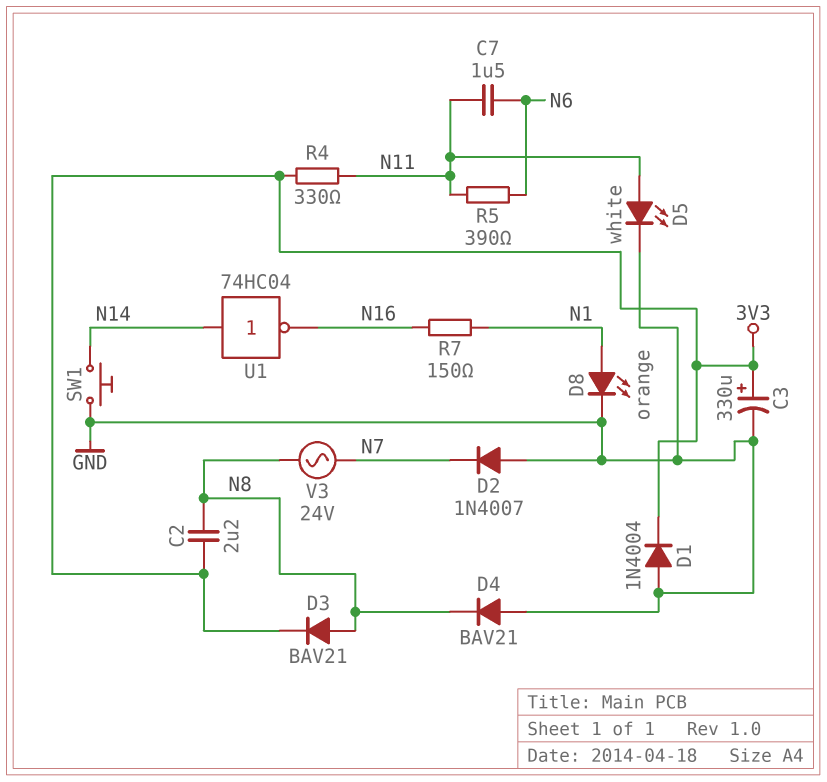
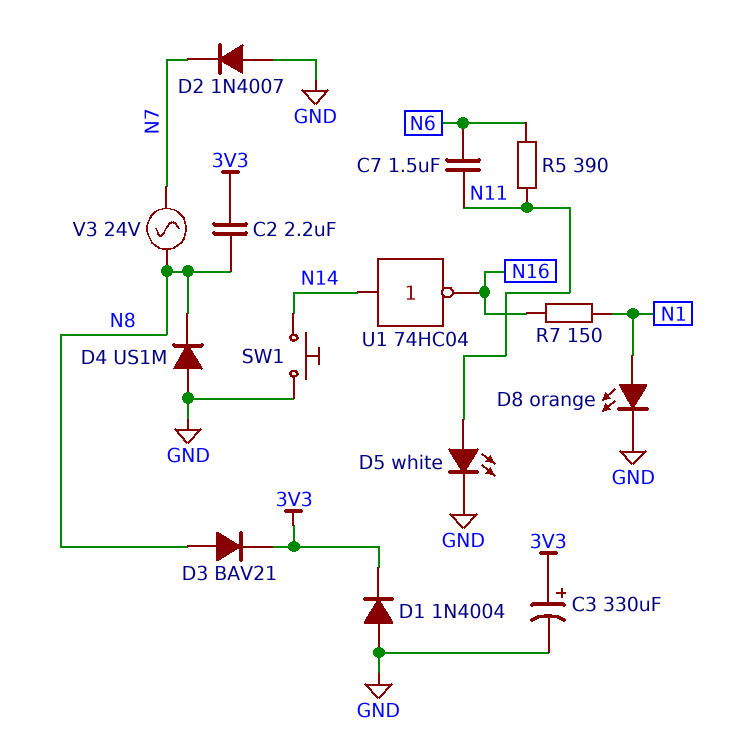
D4: diode BAV21 (A GND, K N8) -> diode US1M (A GND, K N8)
R4: 330 (3V3, N11) -> none

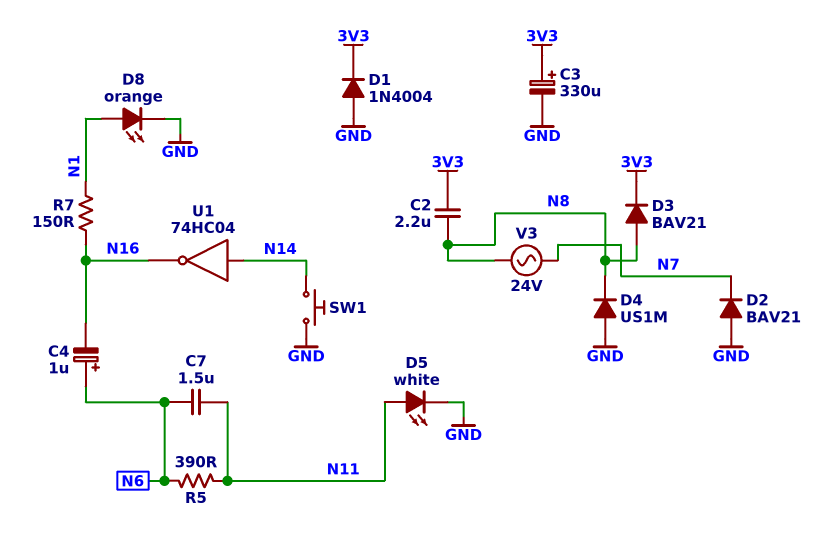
C4: none -> 1uF (plus N6, minus N16)
D2: diode 1N4007 (A GND, K N7) -> diode BAV21 (A GND, K N7)

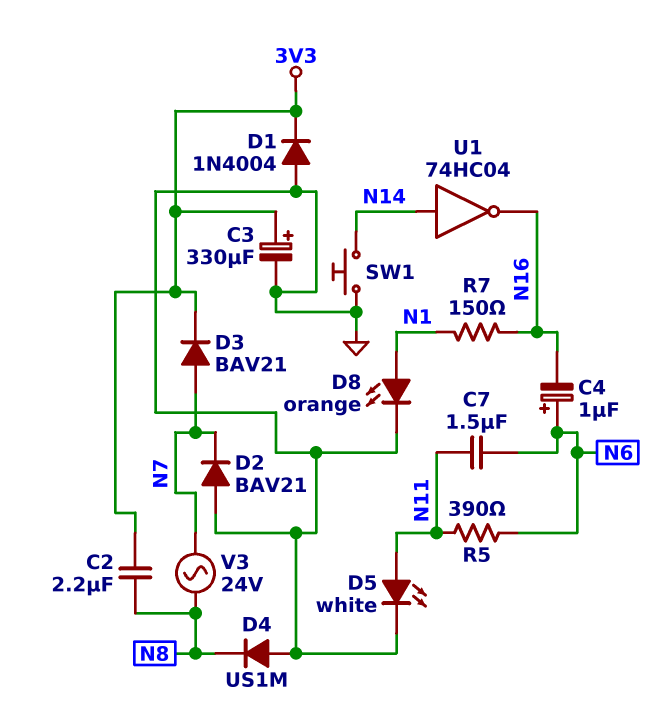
D3: diode BAV21 (A N8, K 3V3) -> diode BAV21 (A N7, K 3V3)

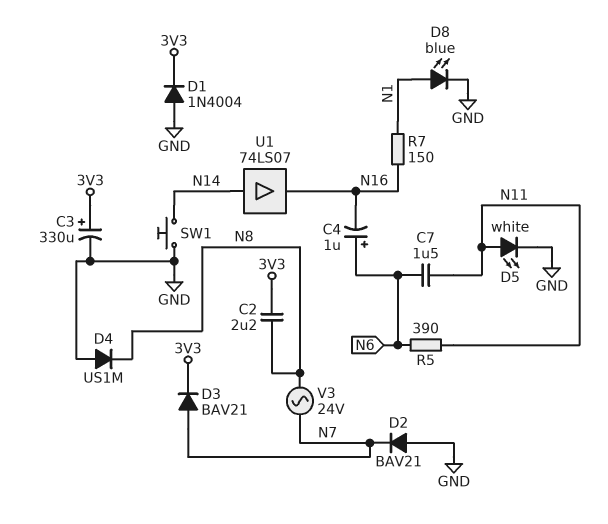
D8: LED orange (A N1, K GND) -> LED blue (A N1, K GND)
U1: NOT 74HC04 (in N14, out N16) -> buffer 74LS07 (in N14, out N16)

